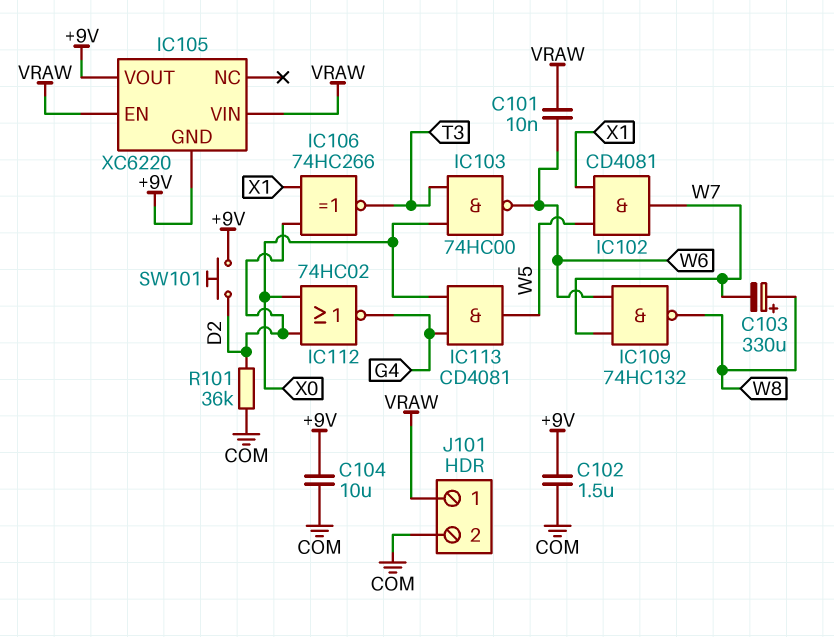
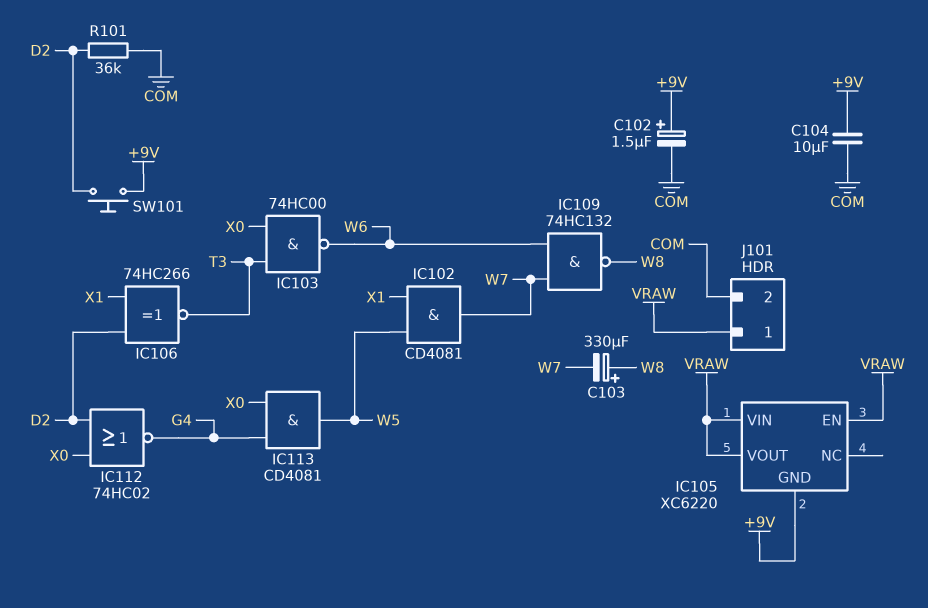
C101: 10nF (VRAW, W6) -> none
C102: 1.5uF (+9V, COM) -> 1.5uF (plus +9V, minus COM)
IC105 pin VOUT: +9V -> VRAW

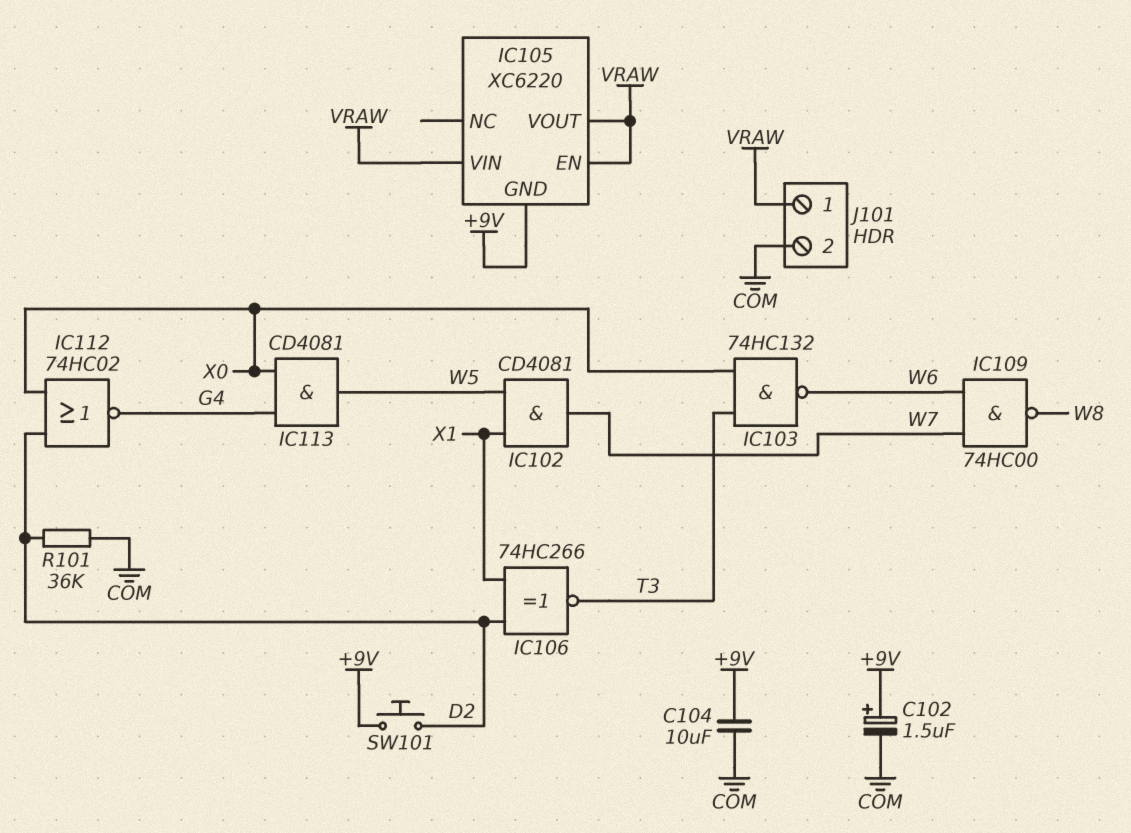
C103: 330uF (plus W8, minus W7) -> none
IC103: NAND 74HC00 (in T3, in X0, out W6) -> NAND 74HC132 (in T3, in X0, out W6)
IC109: NAND 74HC132 (in W6, in W7, out W8) -> NAND 74HC00 (in W6, in W7, out W8)

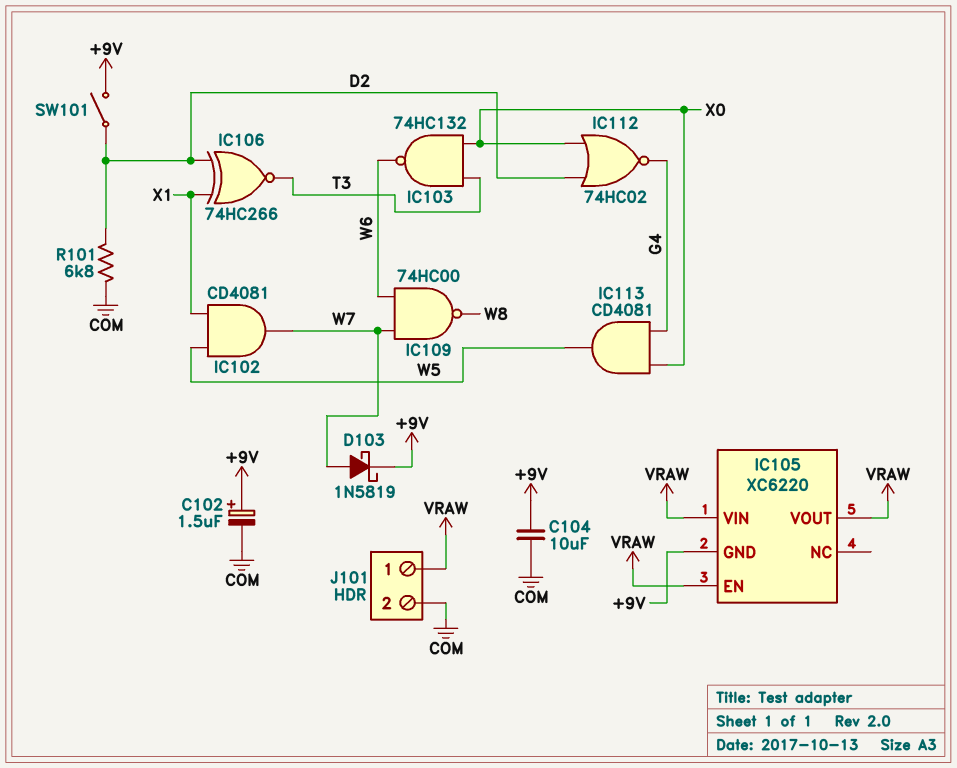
D103: none -> schottky 1N5819 (A W7, K +9V)
R101: 36k (COM, D2) -> 6.8k (COM, D2)
SW101: button (+9V, D2) -> switch (+9V, D2)

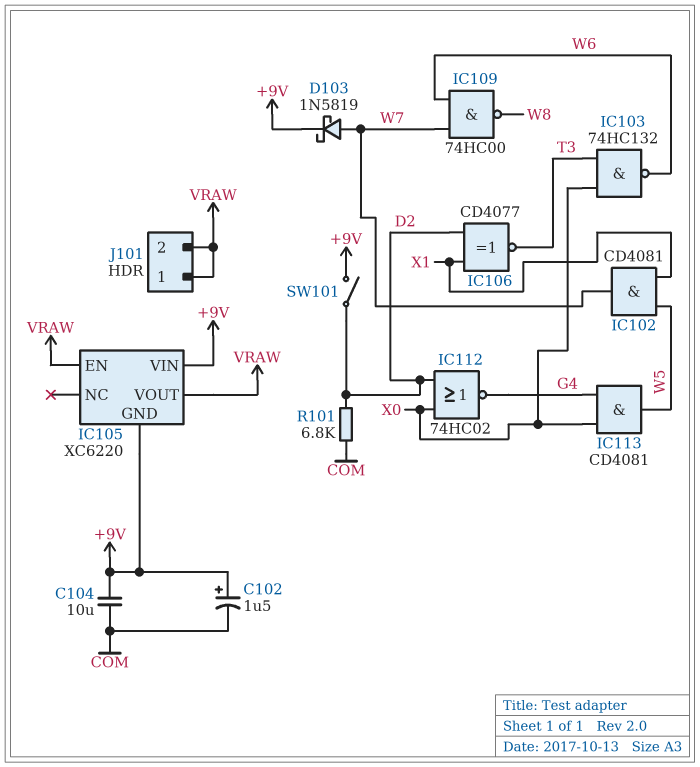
IC105 pin VIN: VRAW -> +9V
IC106: XNOR 74HC266 (in D2, in X1, out T3) -> XNOR CD4077 (in D2, in X1, out T3)
J101 pin 2: COM -> VRAW

